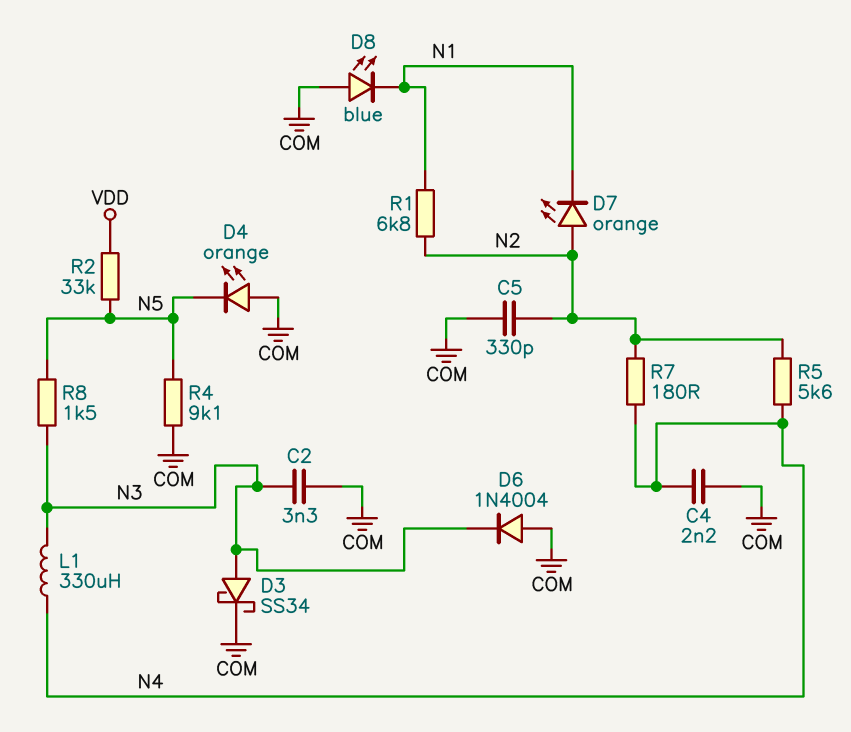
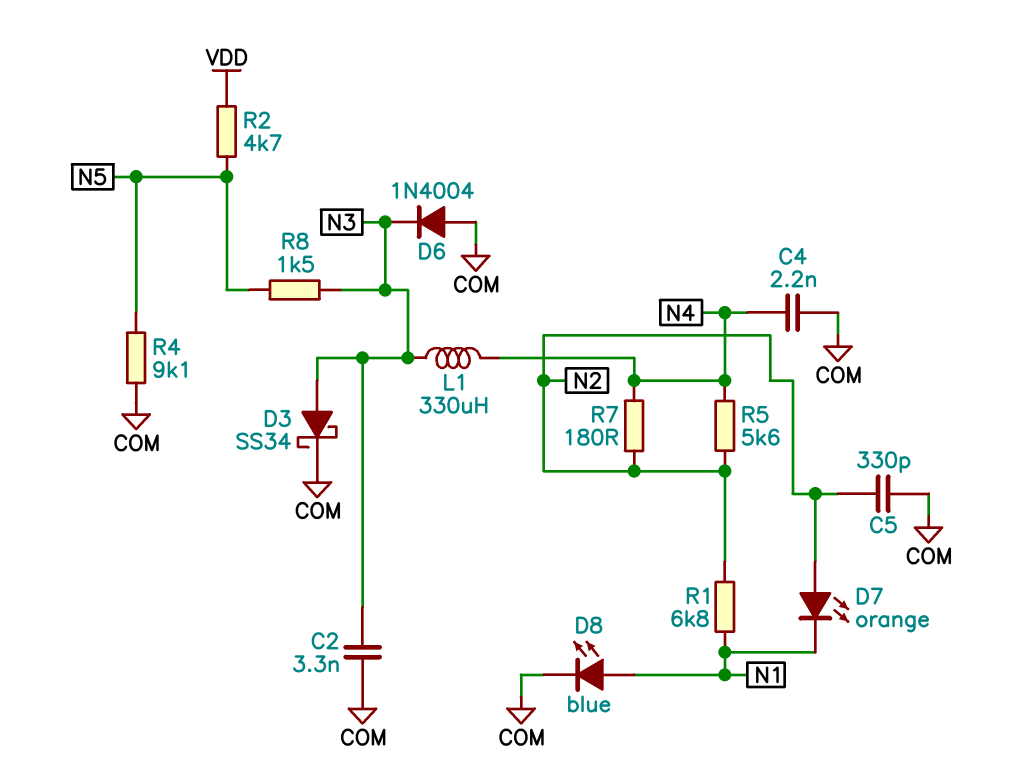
D4: LED orange (A COM, K N5) -> none
D8: LED blue (A COM, K N1) -> LED blue (A N1, K COM)
R2: 33k (N5, VDD) -> 4.7k (N5, VDD)

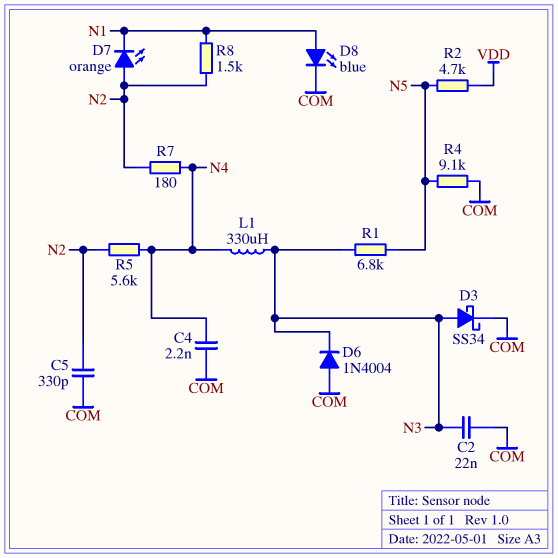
C2: 3.3nF (COM, N3) -> 22nF (COM, N3)
R1: 6.8k (N1, N2) -> 6.8k (N3, N5)
R8: 1.5k (N3, N5) -> 1.5k (N1, N2)

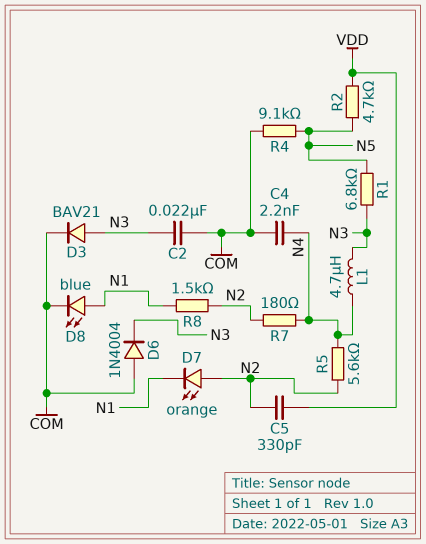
C5: 330pF (COM, N2) -> 330pF (N2, VDD)
D3: schottky SS34 (A N3, K COM) -> diode BAV21 (A N3, K COM)
L1: 330uH (N3, N4) -> 4.7uH (N3, N4)

